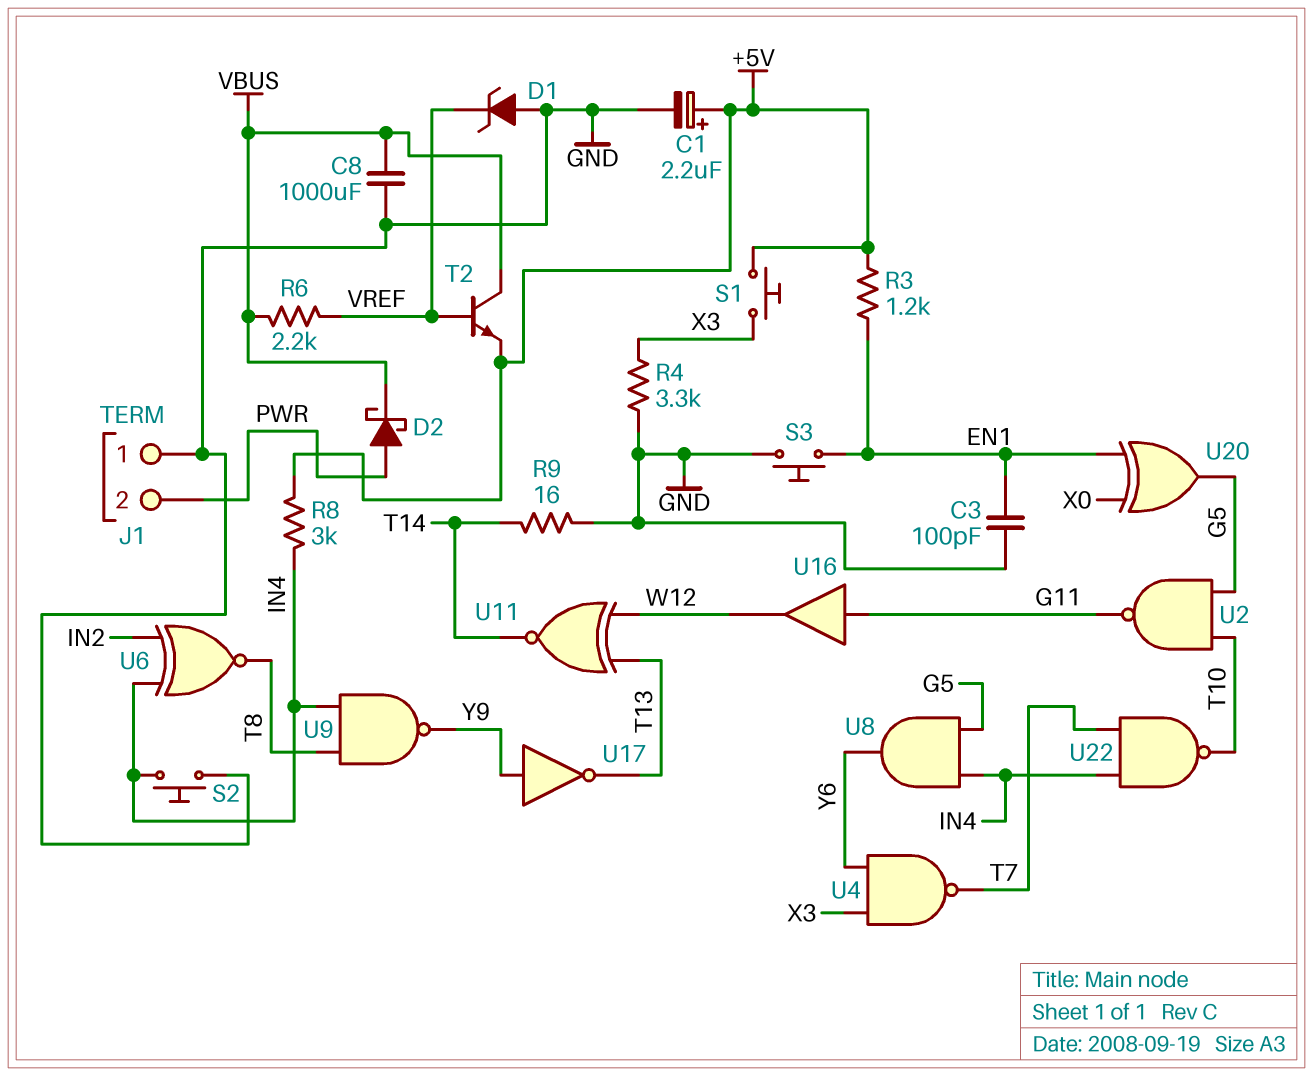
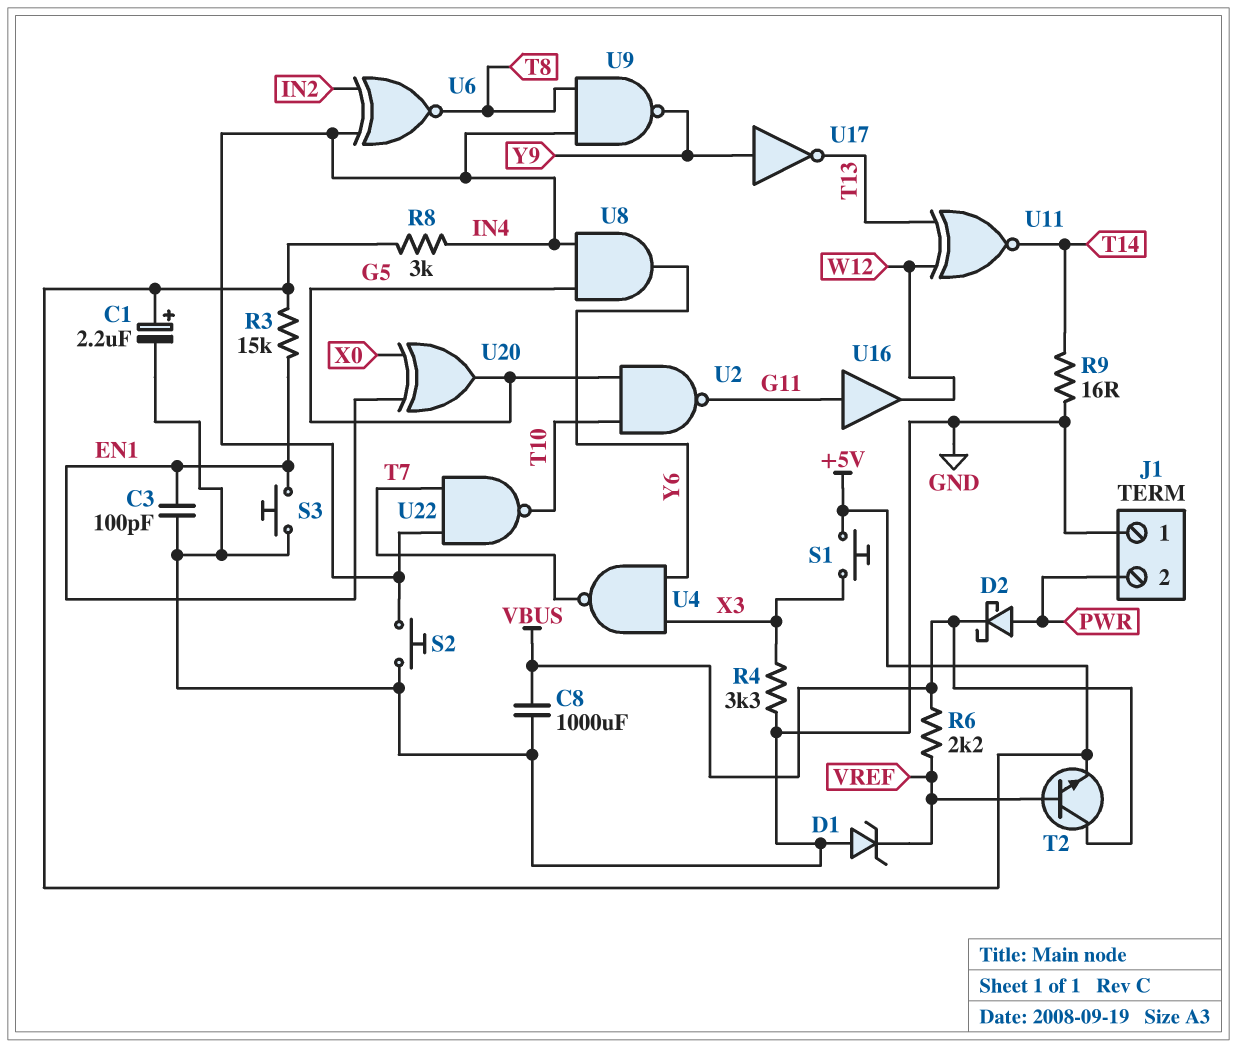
R3: 1.2k (+5V, EN1) -> 15k (+5V, EN1)

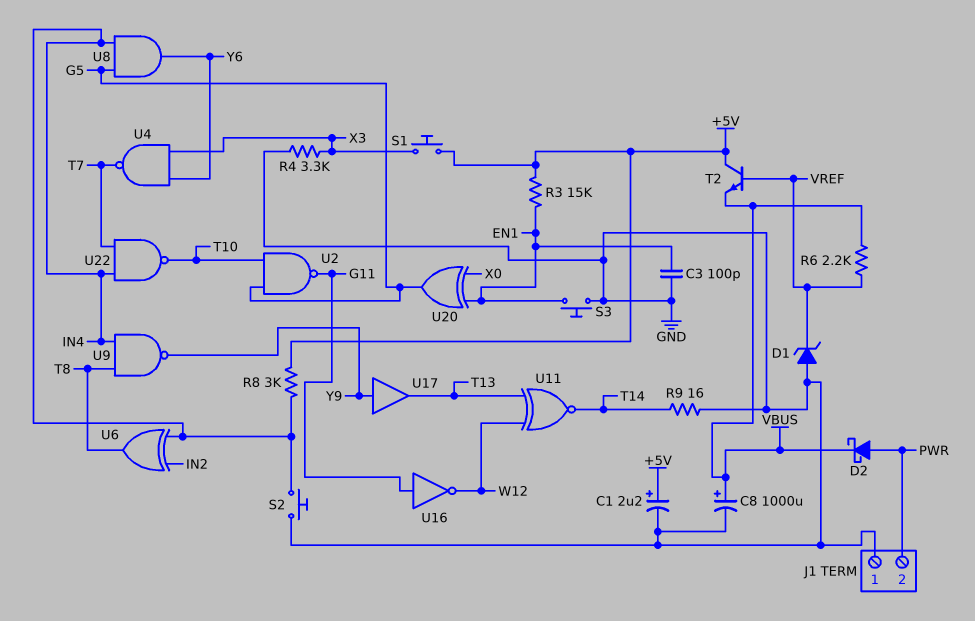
C8: 1000uF (GND, VBUS) -> 1000uF (plus VBUS, minus GND)
T2: NPN (B VREF, C VBUS, E +5V) -> NPN (B VREF, C +5V, E VBUS)
U6: XNOR (in IN2, in IN4, out T8) -> XOR (in IN2, in IN4, out T8)
U16: buffer (in G11, out W12) -> NOT (in G11, out W12)
U17: NOT (in Y9, out T13) -> buffer (in Y9, out T13)

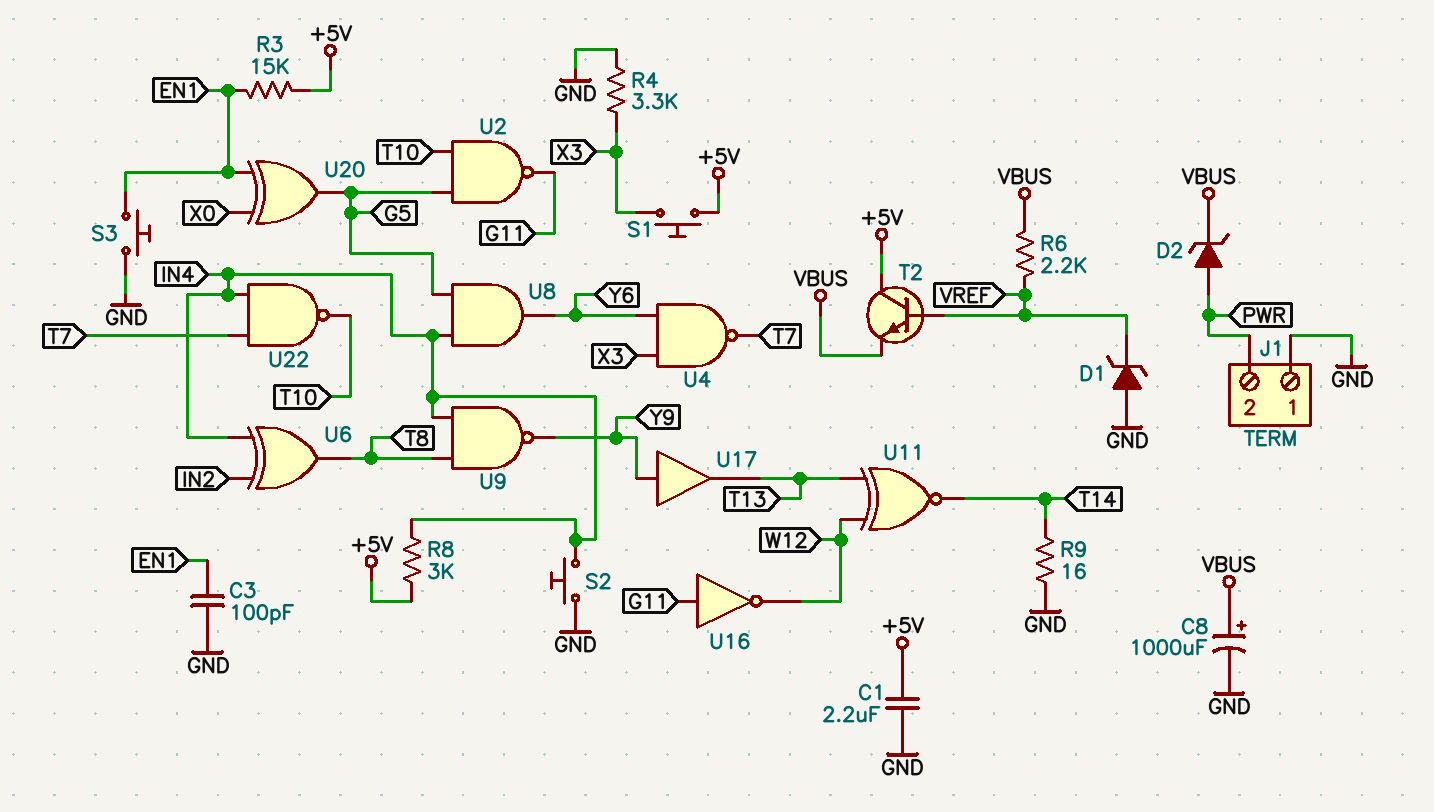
C1: 2.2uF (plus +5V, minus GND) -> 2.2uF (+5V, GND)
D2: schottky (A PWR, K VBUS) -> zener (A PWR, K VBUS)

